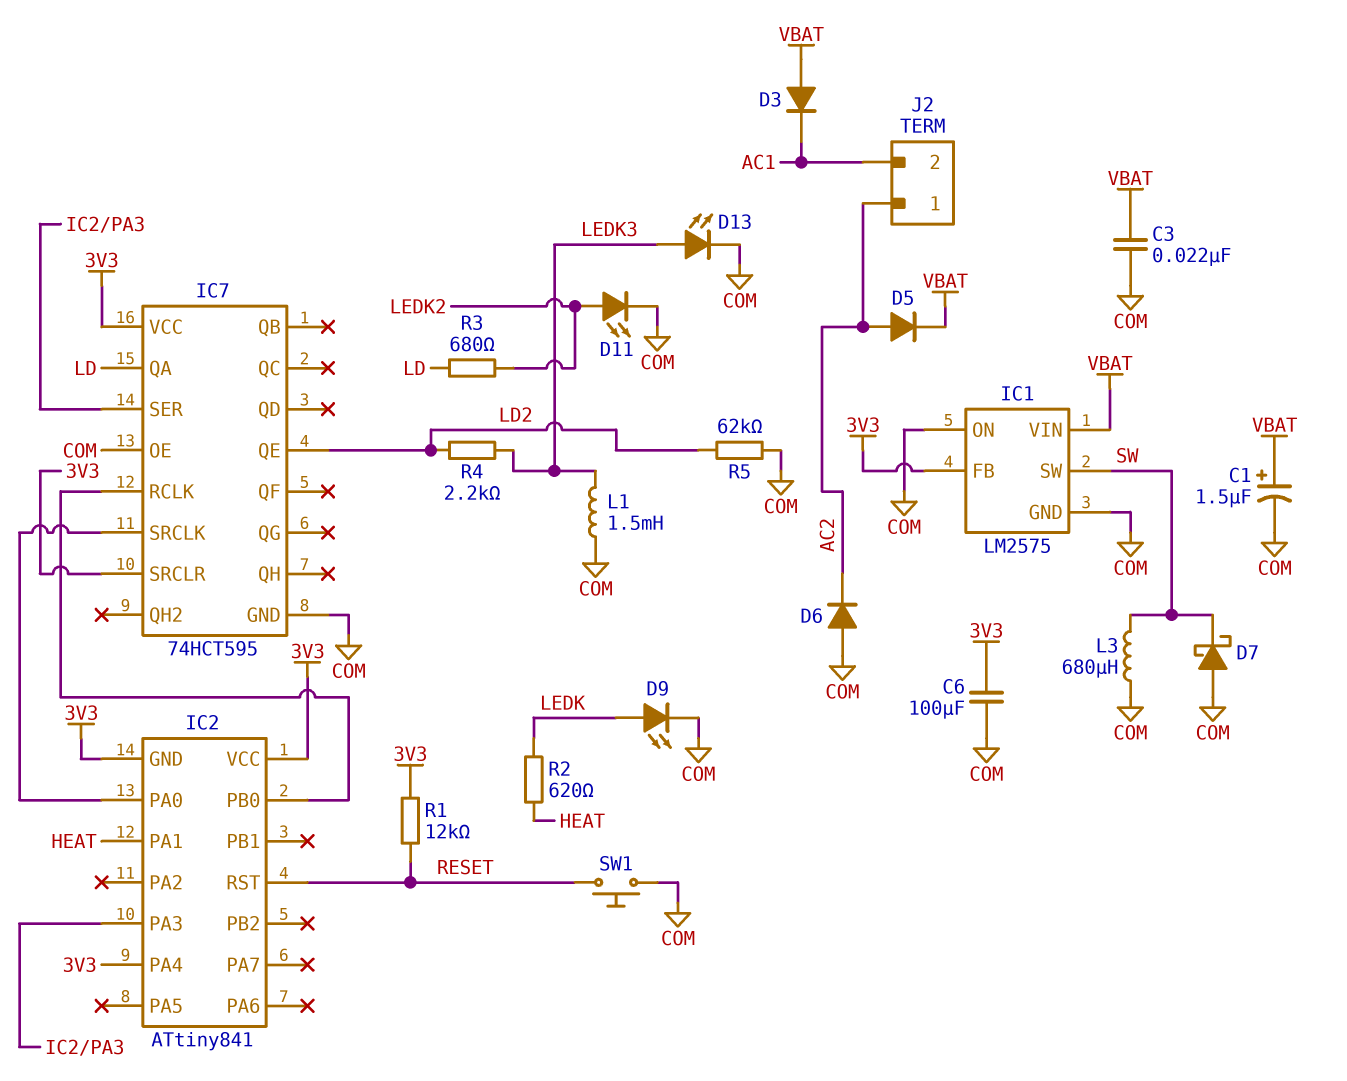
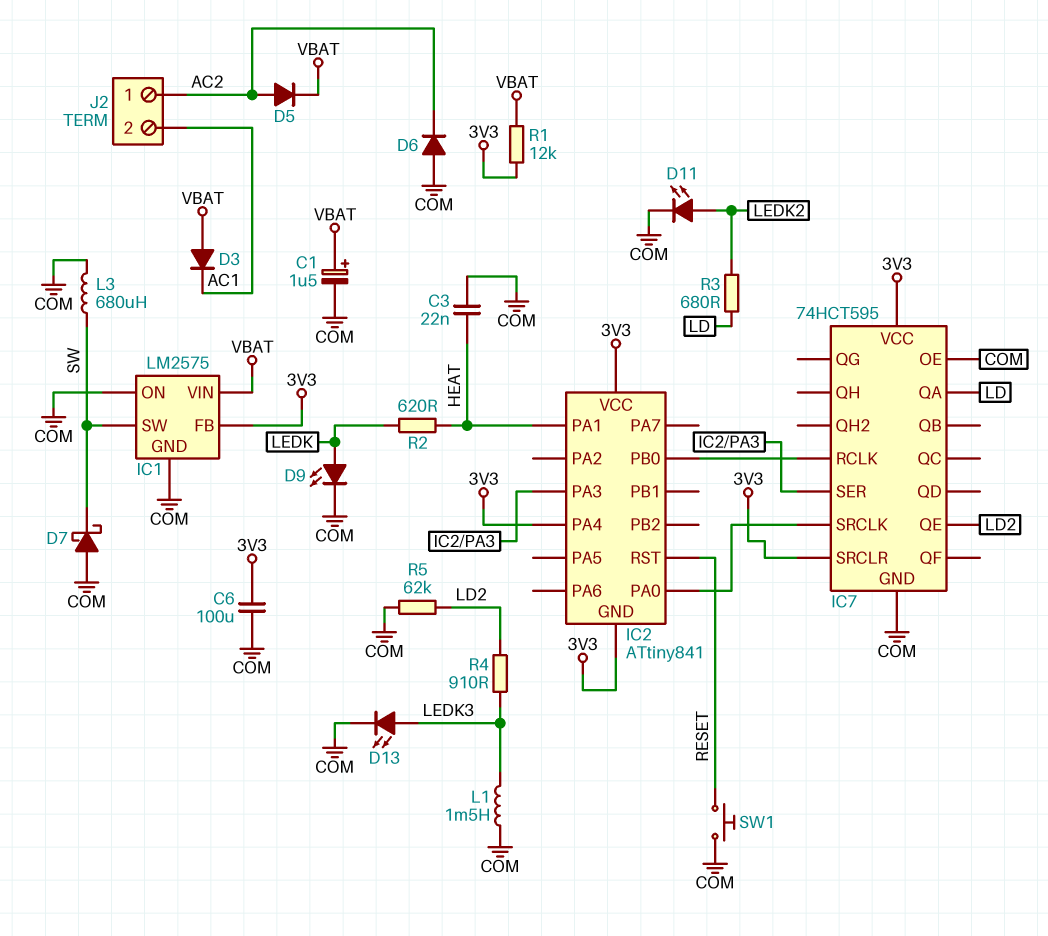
C3: 22nF (COM, VBAT) -> 22nF (COM, HEAT)
R1: 12k (3V3, RESET) -> 12k (3V3, VBAT)
R4: 2.2k (LD2, LEDK3) -> 910 (LD2, LEDK3)

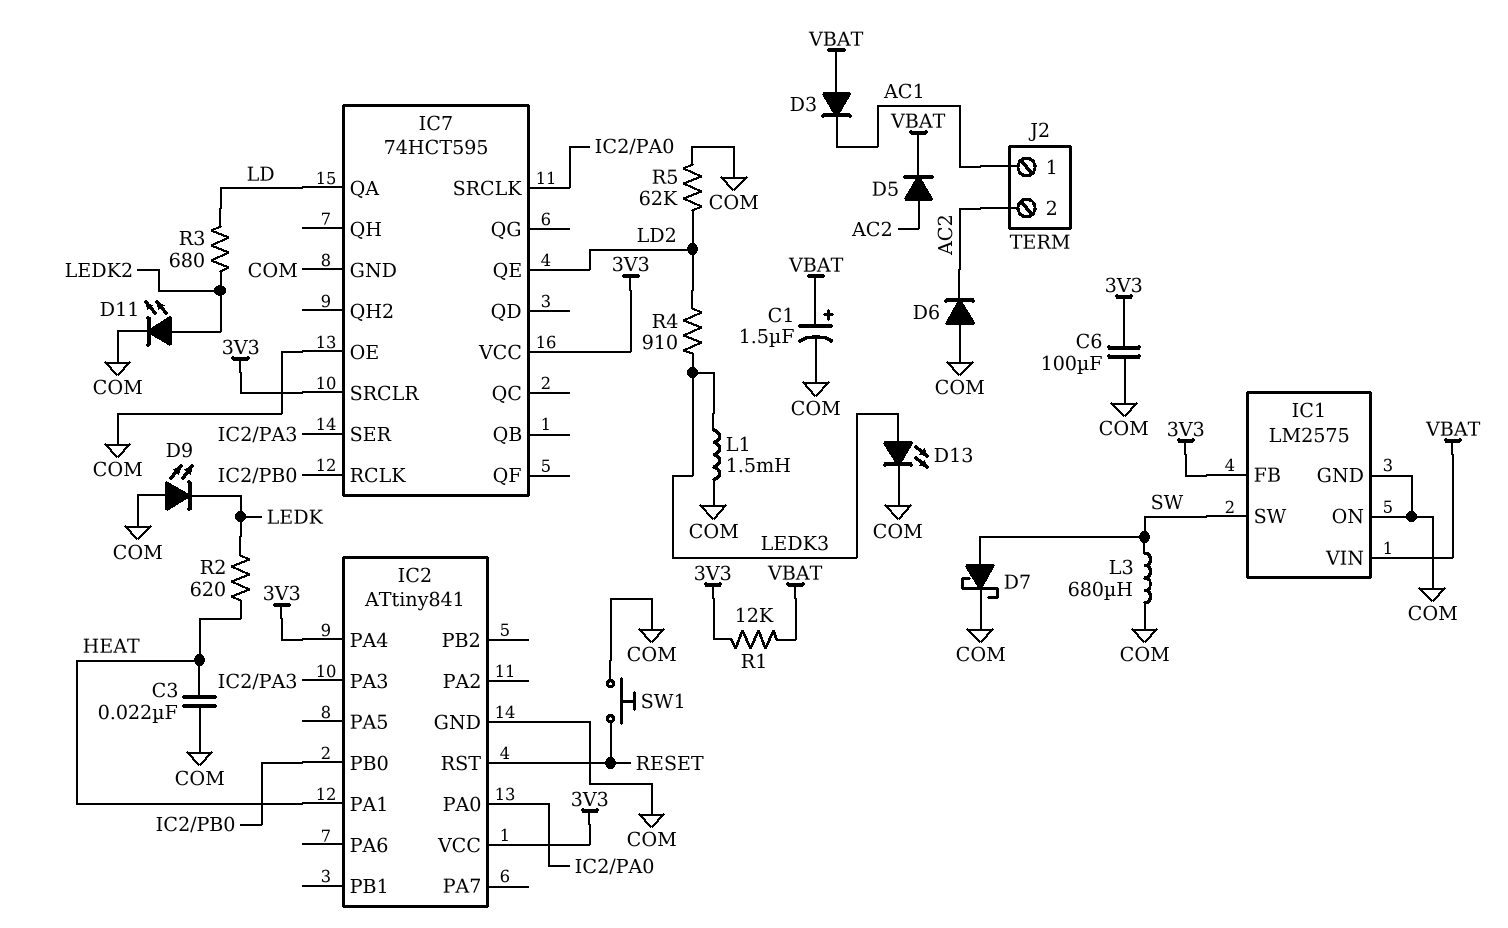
D7: schottky (A COM, K SW) -> schottky (A SW, K COM)
D9: LED (A LEDK, K COM) -> LED (A COM, K LEDK)
IC2 pin GND: 3V3 -> COM
J2 pin 1: AC2 -> AC1
J2 pin 2: AC1 -> AC2

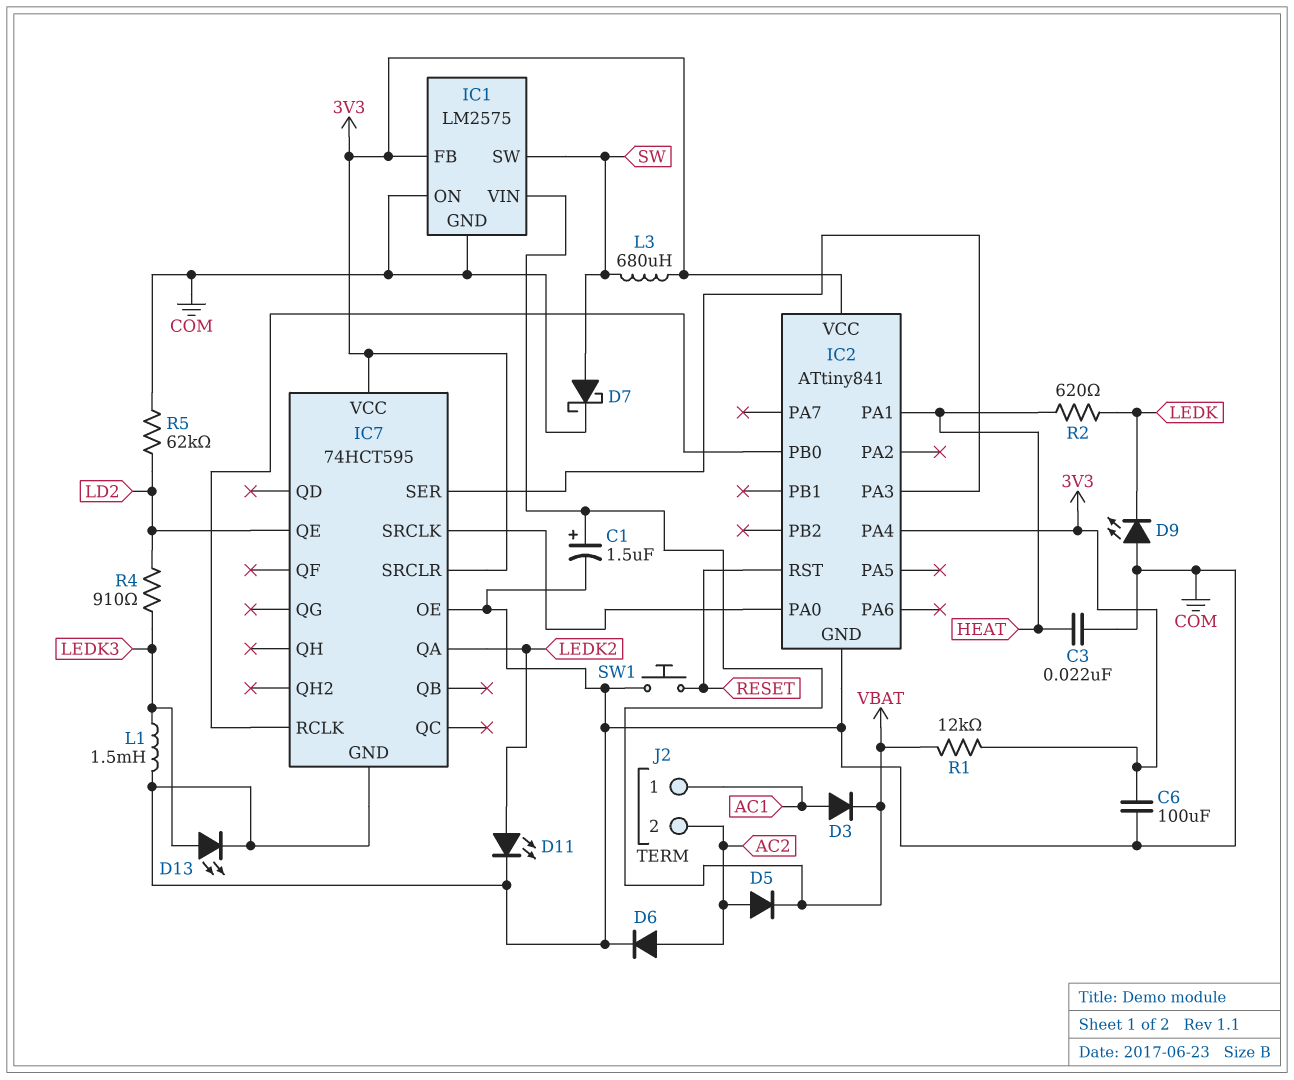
D3: diode (A VBAT, K AC1) -> diode (A AC1, K VBAT)
D6: diode (A COM, K AC2) -> diode (A AC2, K COM)
IC7 pin QA: LD -> LEDK2
L3: 680uH (COM, SW) -> 680uH (3V3, SW)
R3: 680 (LD, LEDK2) -> none

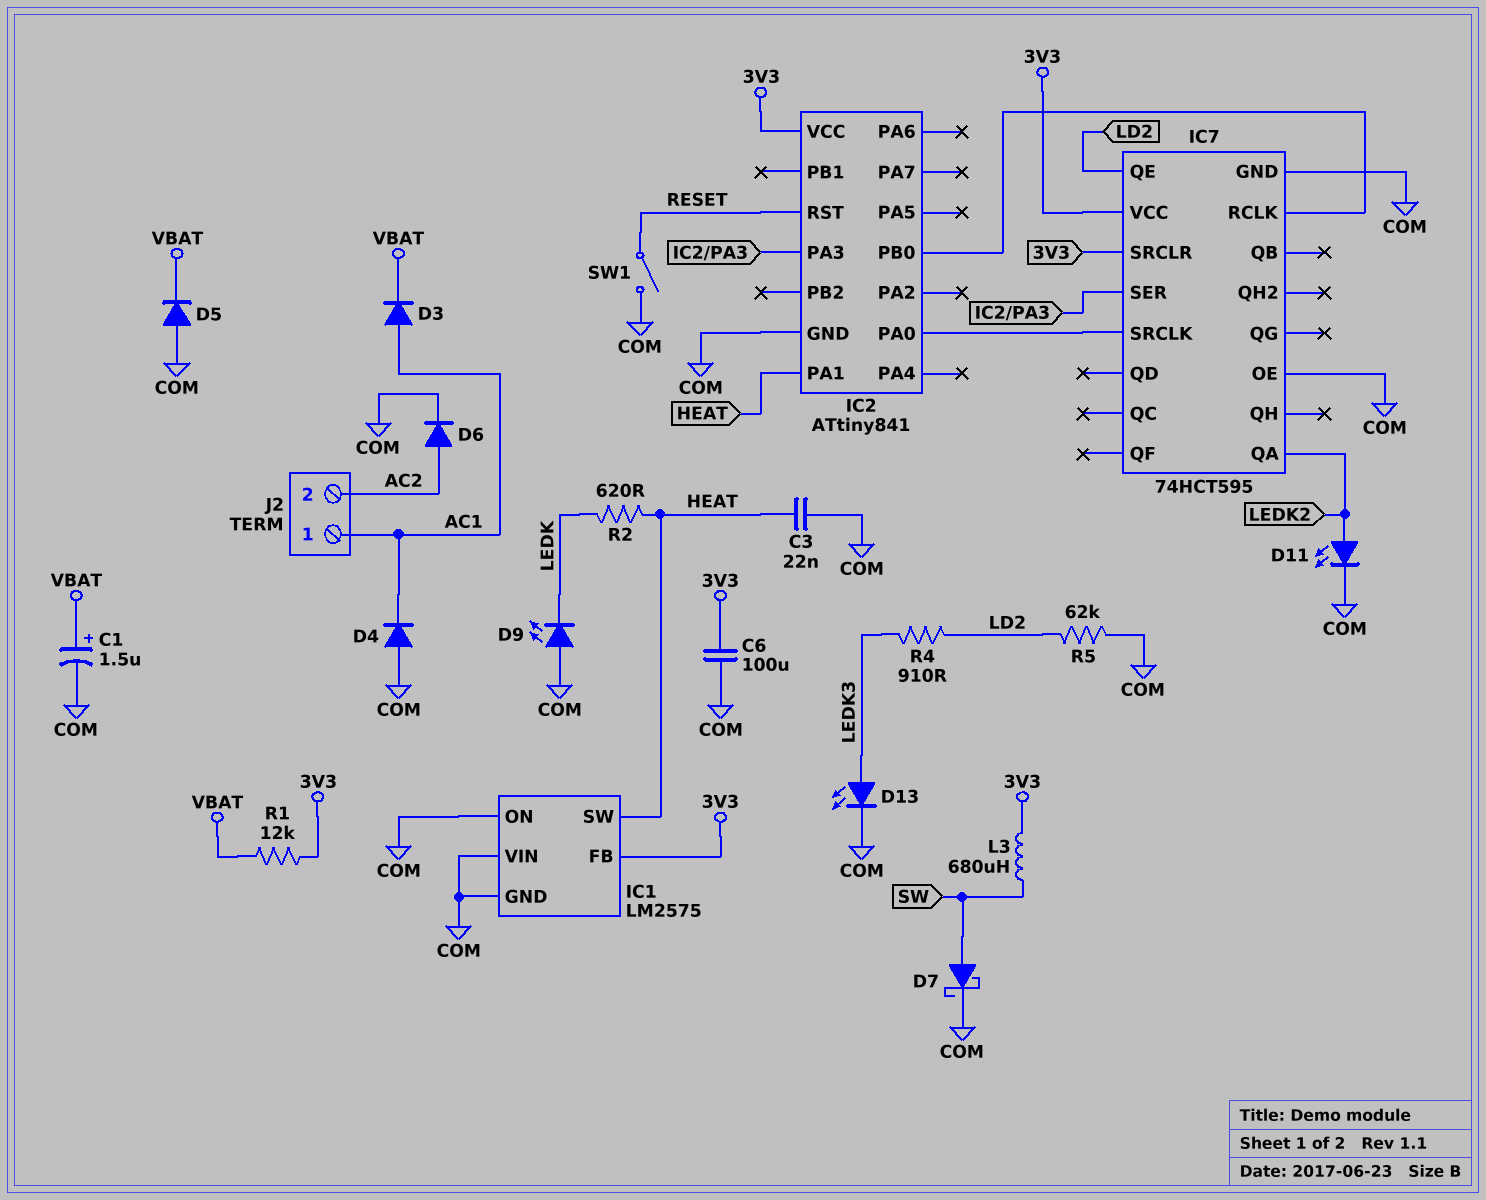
D4: none -> diode (A COM, K AC1)
D5: diode (A AC2, K VBAT) -> diode (A COM, K VBAT)
IC1 pin SW: SW -> HEAT
IC1 pin VIN: VBAT -> COM
IC2 pin PA4: 3V3 -> none
L1: 1.5mH (COM, LEDK3) -> none
SW1: button (COM, RESET) -> switch (COM, RESET)

